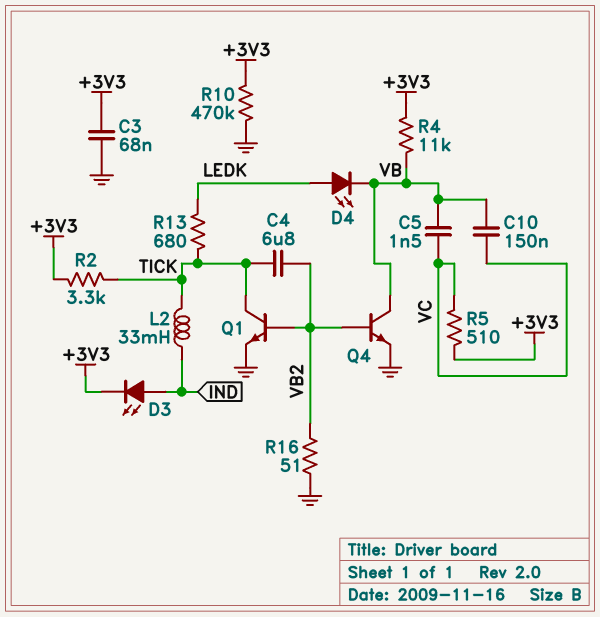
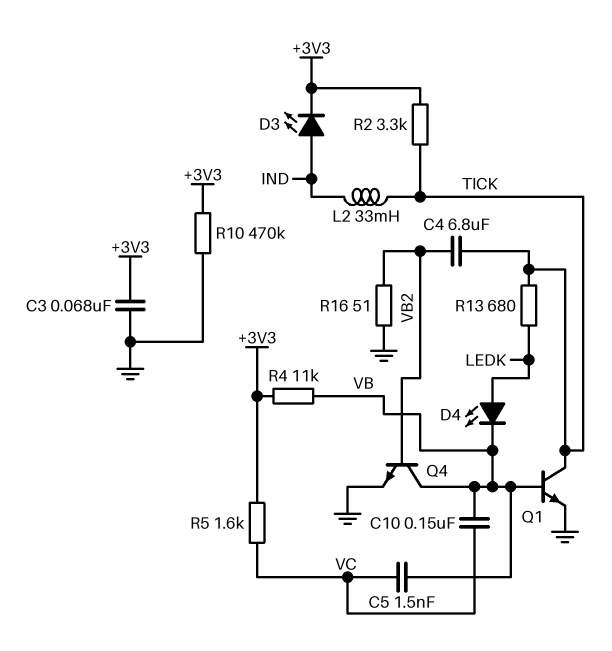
Q1: NPN (B VB2, C TICK, E GND) -> NPN (B VB, C TICK, E GND)
R5: 510 (+3V3, VC) -> 1.6k (+3V3, VC)

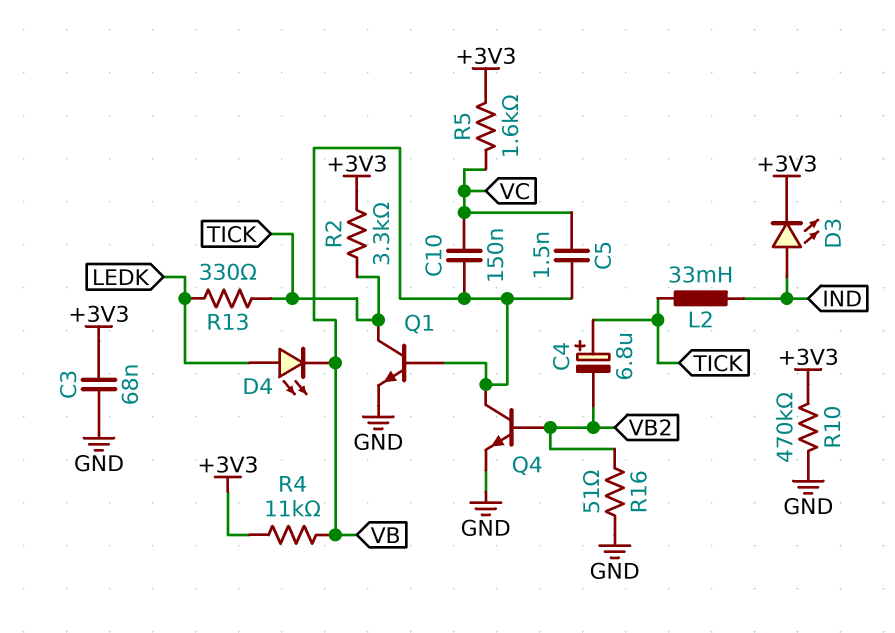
C4: 6.8uF (TICK, VB2) -> 6.8uF (plus TICK, minus VB2)
R13: 680 (LEDK, TICK) -> 330 (LEDK, TICK)

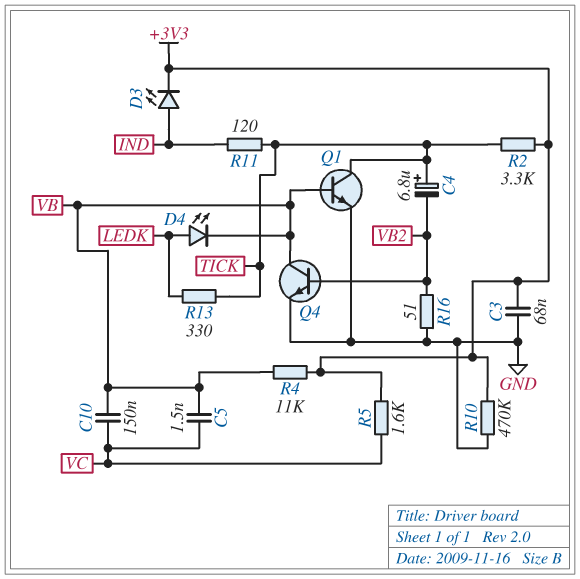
L2: 33mH (IND, TICK) -> none
R11: none -> 120 (IND, TICK)

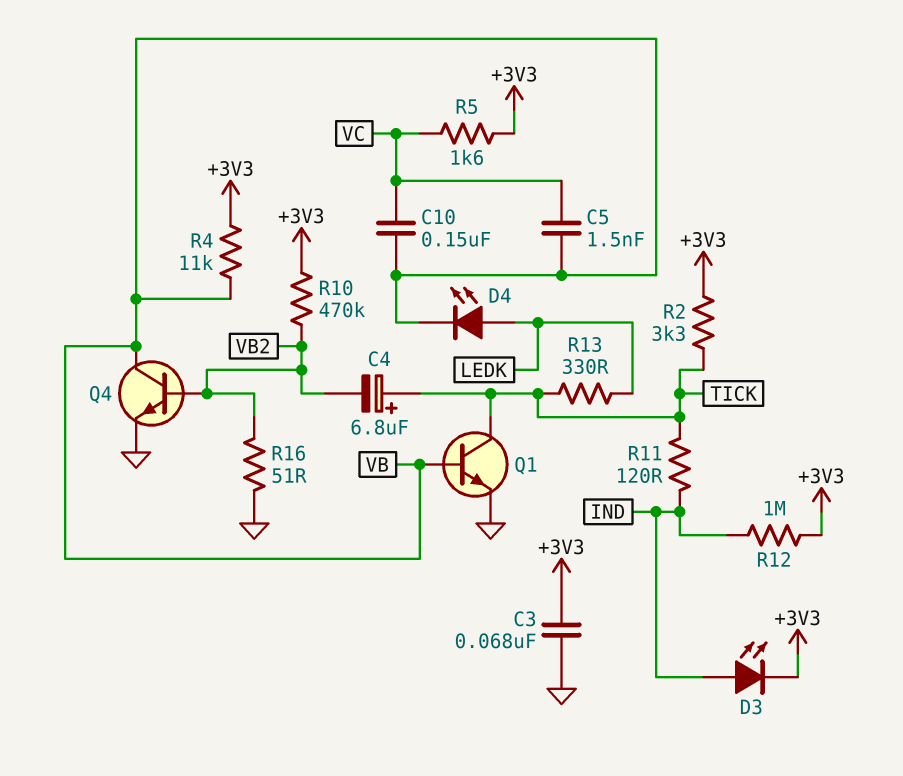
R10: 470k (+3V3, GND) -> 470k (+3V3, VB2)
R12: none -> 1M (+3V3, IND)

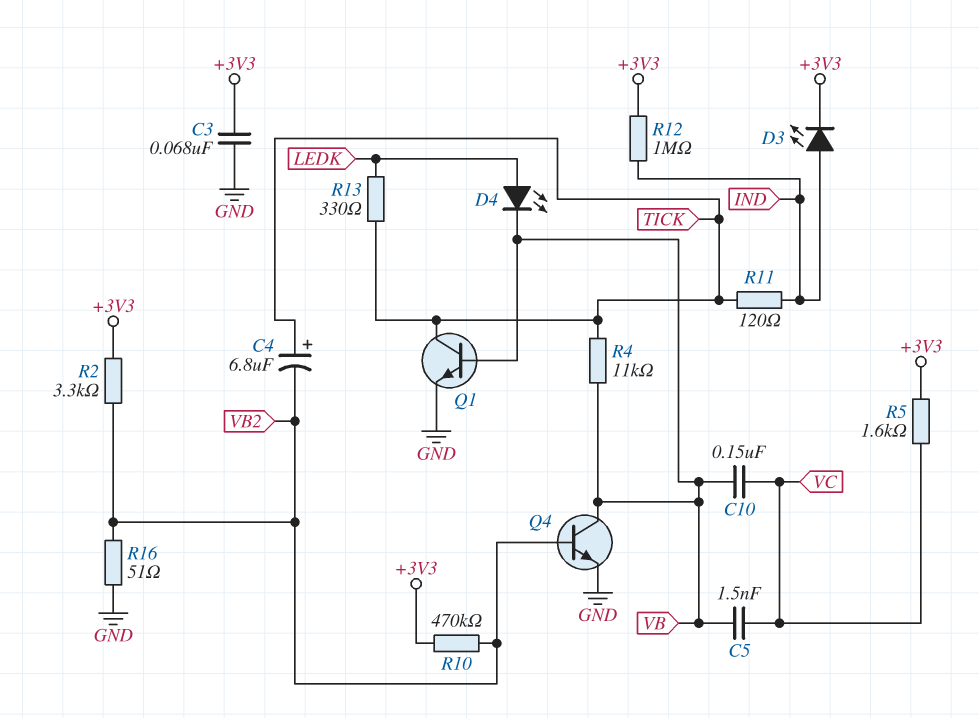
R2: 3.3k (+3V3, TICK) -> 3.3k (+3V3, VB2)
R4: 11k (+3V3, VB) -> 11k (TICK, VB)

